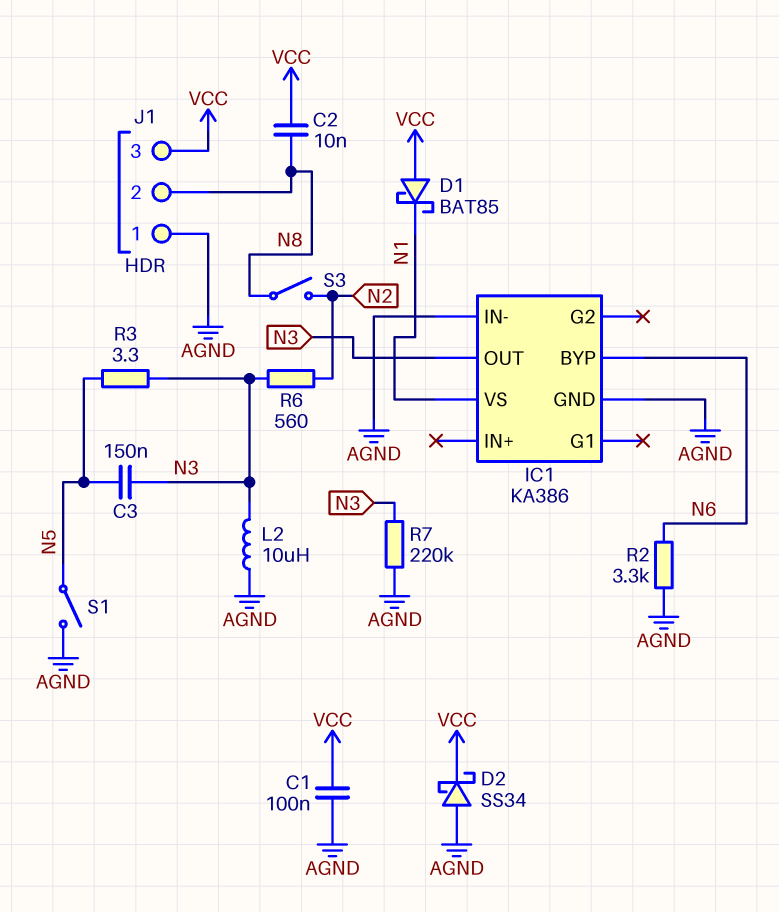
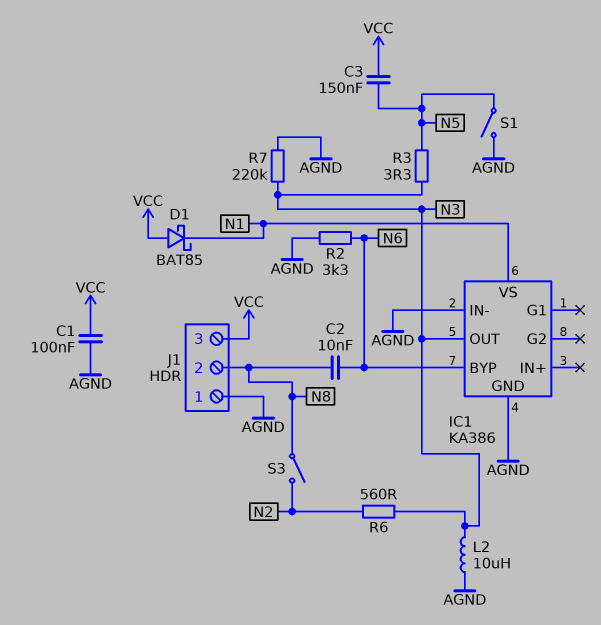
C2: 10nF (N8, VCC) -> 10nF (N6, N8)
C3: 150nF (N3, N5) -> 150nF (N5, VCC)
D2: schottky SS34 (A AGND, K VCC) -> none

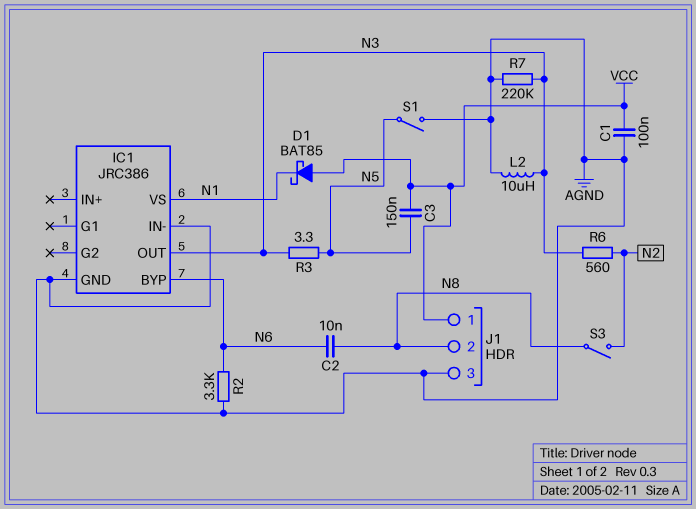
IC1: KA386 -> JRC386
J1 pin 1: AGND -> VCC
J1 pin 3: VCC -> AGND

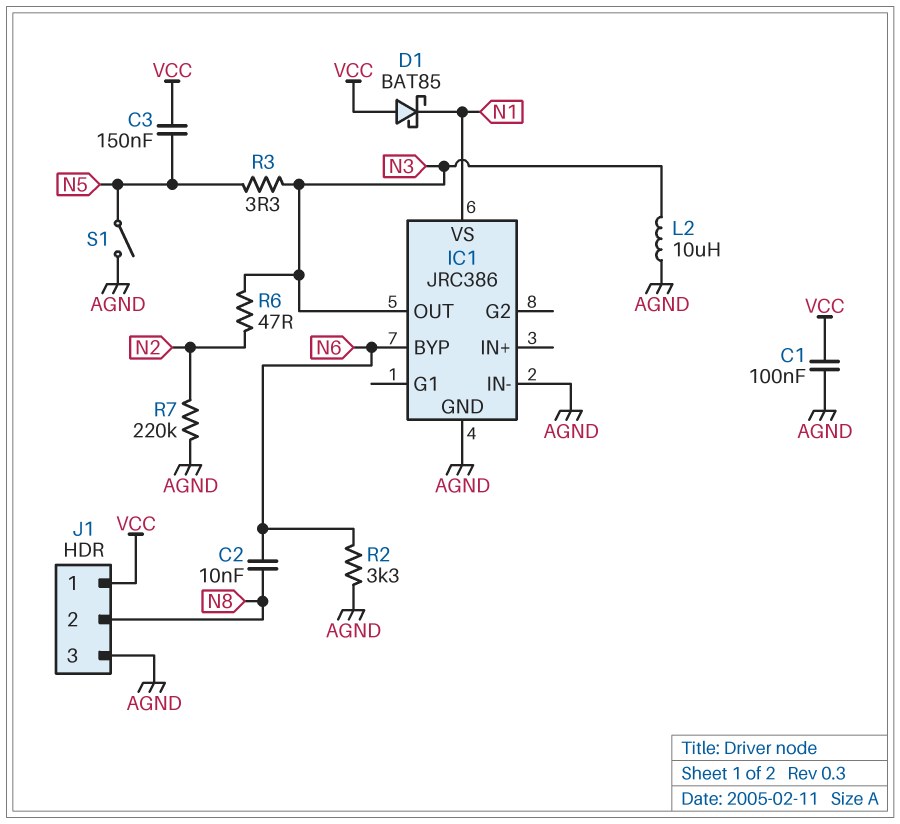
R6: 560 (N2, N3) -> 47 (N2, N3)
R7: 220k (AGND, N3) -> 220k (AGND, N2)
S3: switch (N2, N8) -> none

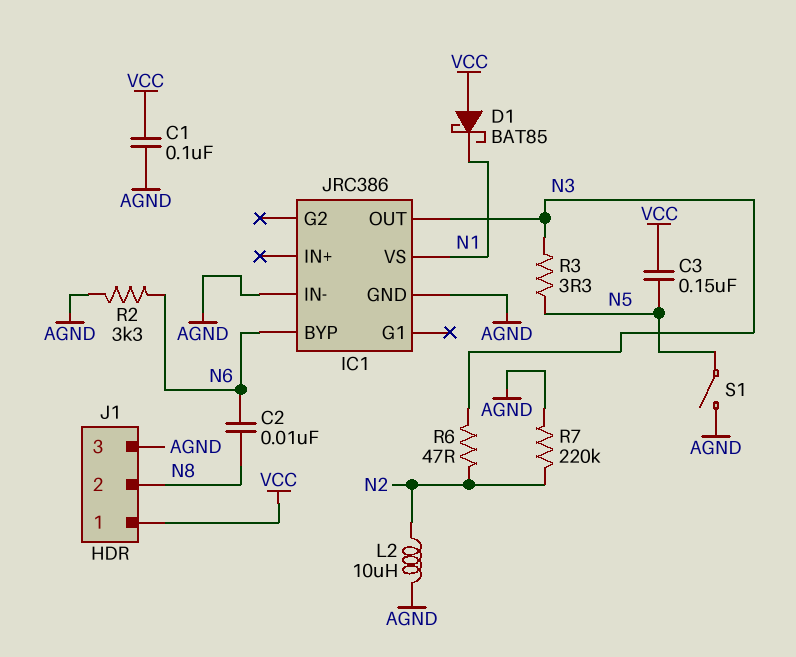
L2: 10uH (AGND, N3) -> 10uH (AGND, N2)

